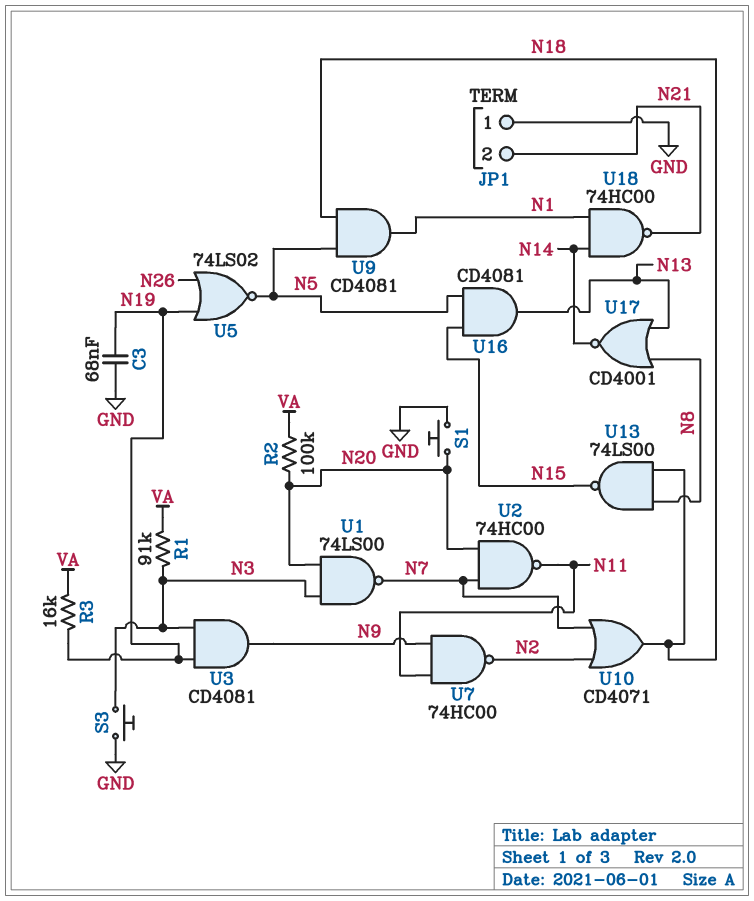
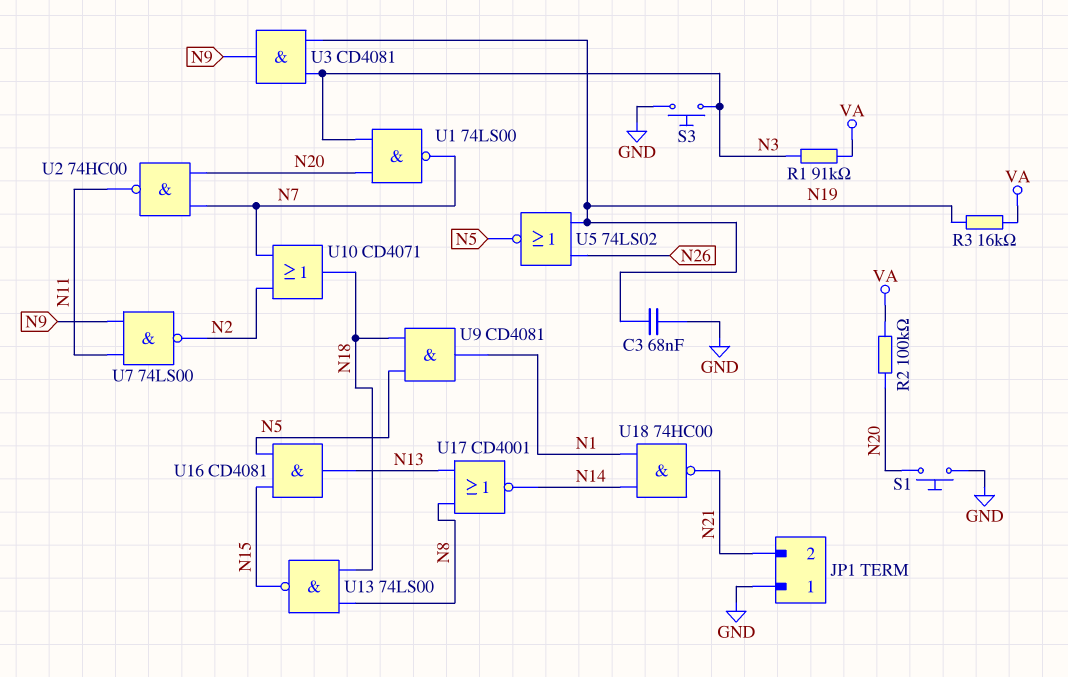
U7: NAND 74HC00 (in N9, in N11, out N2) -> NAND 74LS00 (in N9, in N11, out N2)

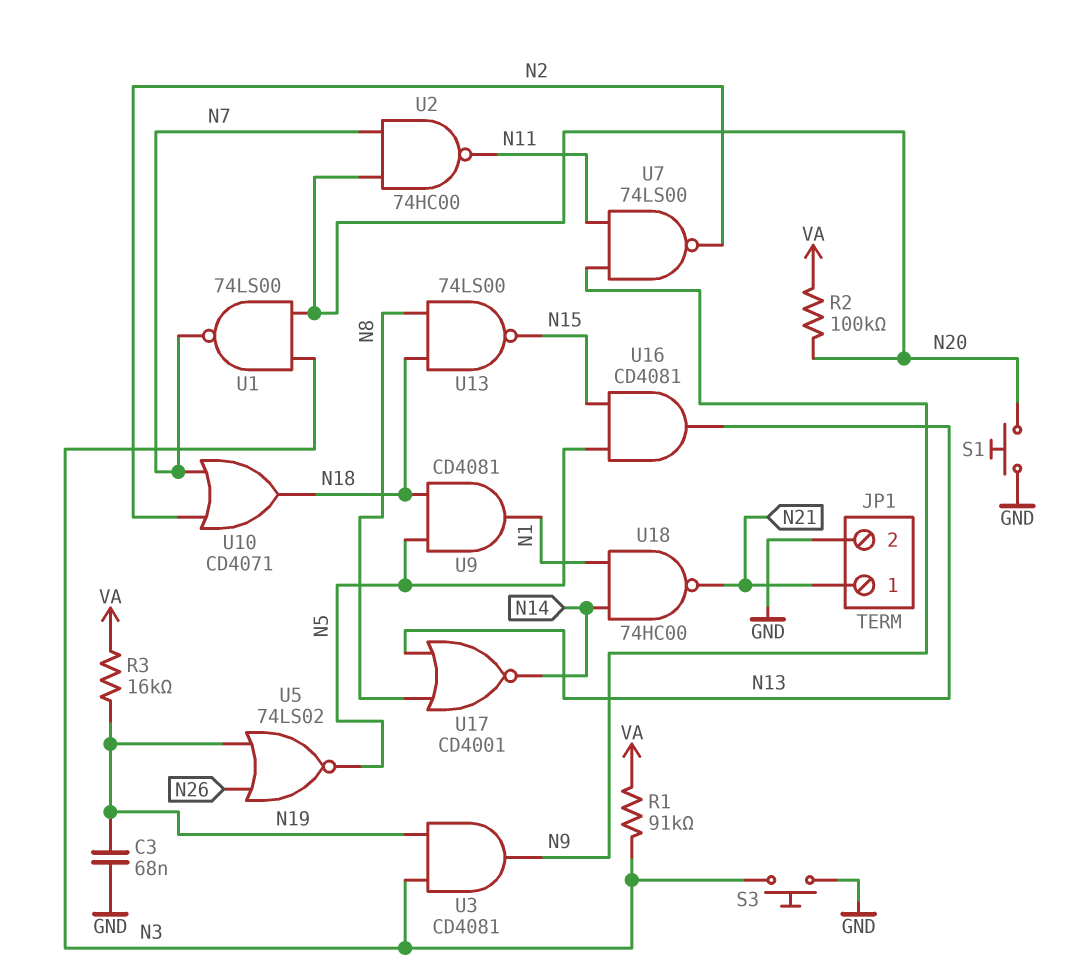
JP1 pin 1: GND -> N21
JP1 pin 2: N21 -> GND

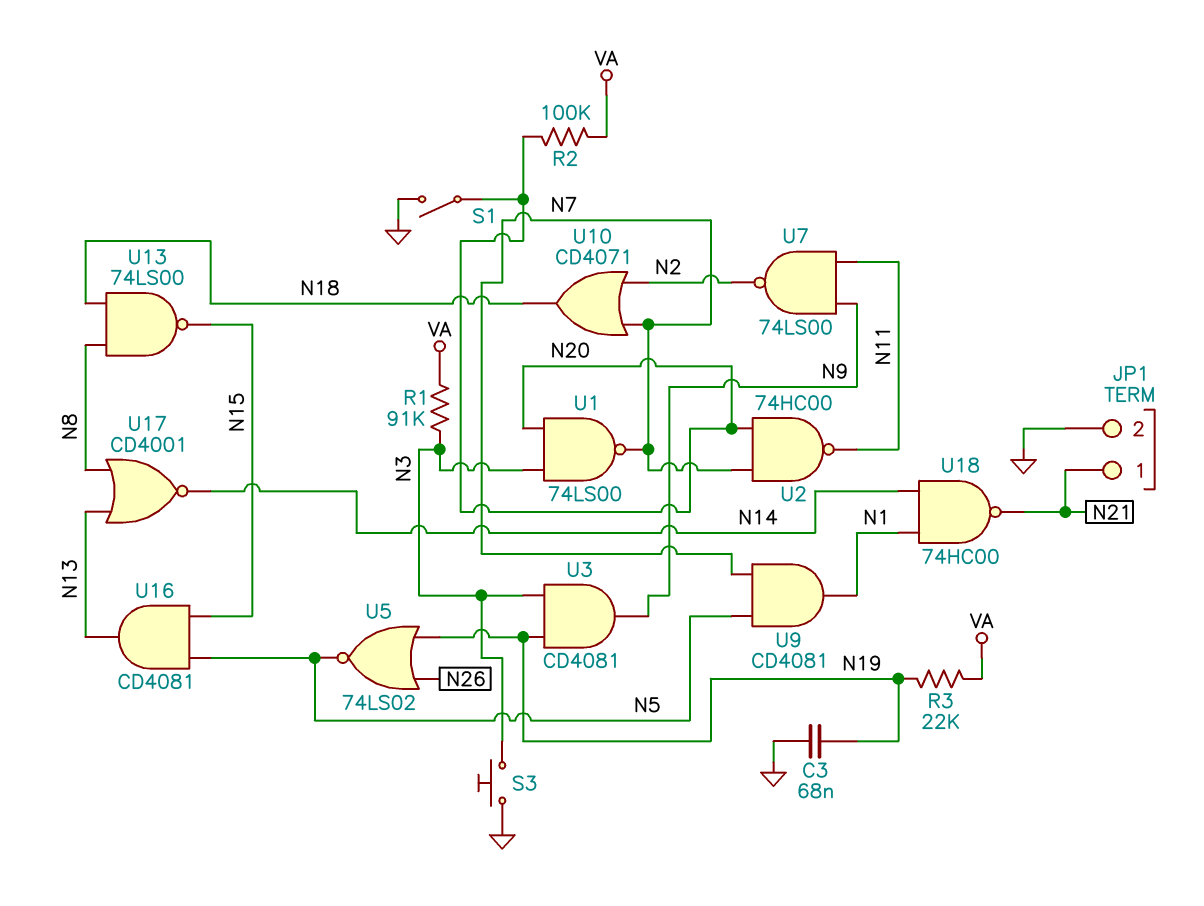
R3: 16k (N19, VA) -> 22k (N19, VA)
S1: button (GND, N20) -> switch (GND, N20)
U9: AND CD4081 (in N5, in N18, out N1) -> AND CD4081 (in N5, in N7, out N1)

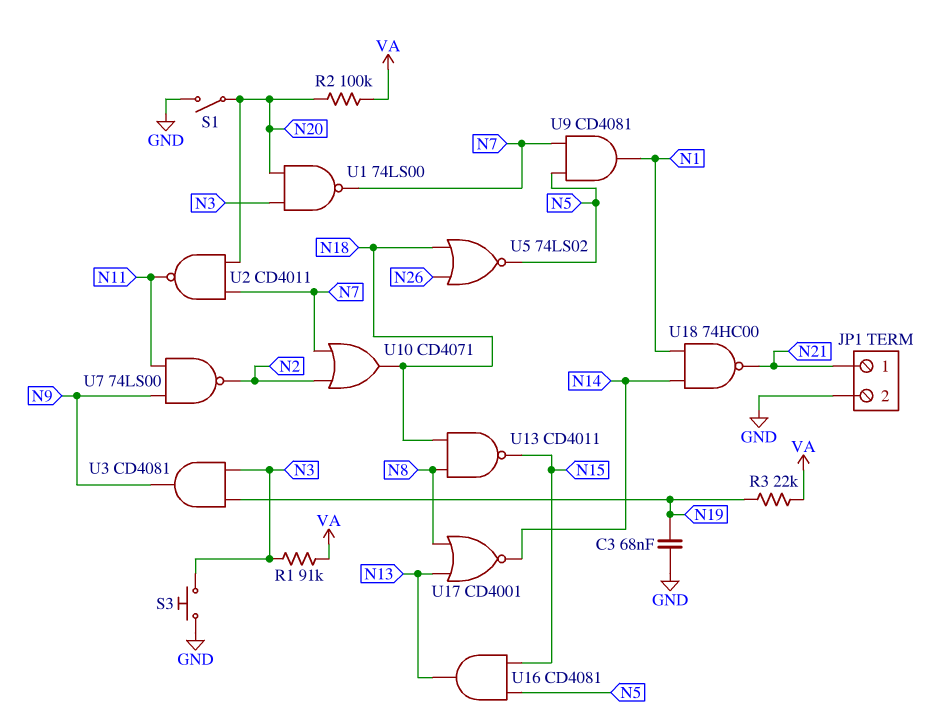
U2: NAND 74HC00 (in N7, in N20, out N11) -> NAND CD4011 (in N7, in N20, out N11)
U5: NOR 74LS02 (in N19, in N26, out N5) -> NOR 74LS02 (in N18, in N26, out N5)
U13: NAND 74LS00 (in N8, in N18, out N15) -> NAND CD4011 (in N8, in N18, out N15)

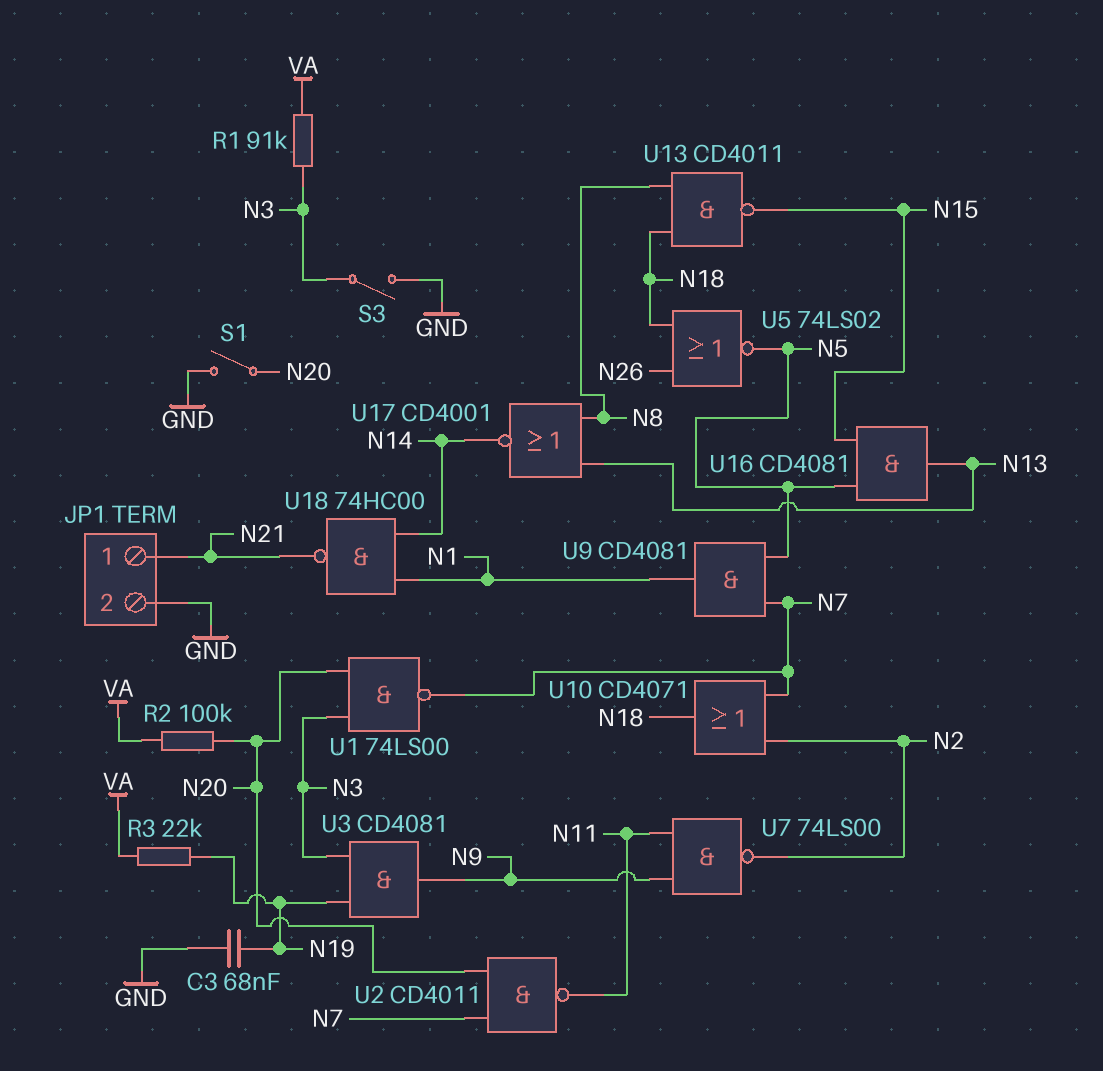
S3: button (GND, N3) -> switch (GND, N3)

